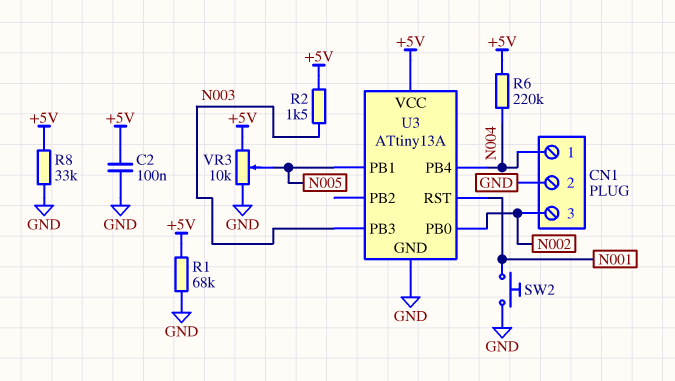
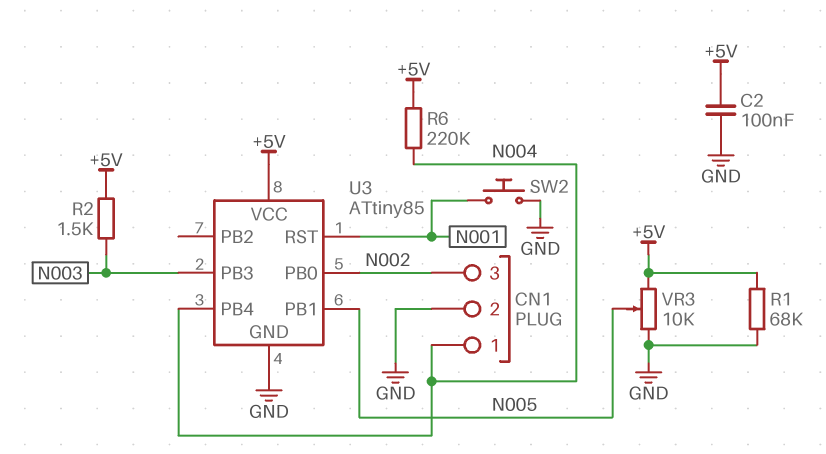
R8: 33k (+5V, GND) -> none
U3: ATtiny13A -> ATtiny85

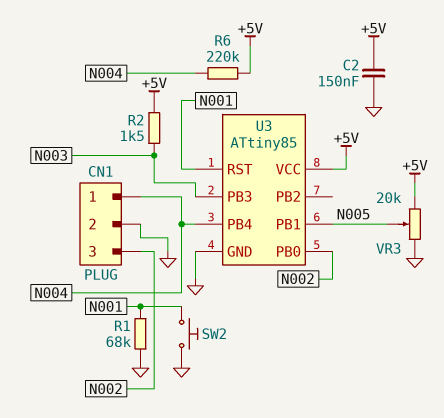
C2: 100nF (+5V, GND) -> 150nF (+5V, GND)
R1: 68k (+5V, GND) -> 68k (GND, N001)
VR3: 10k (+5V, GND, wiper N005) -> 20k (+5V, GND, wiper N005)

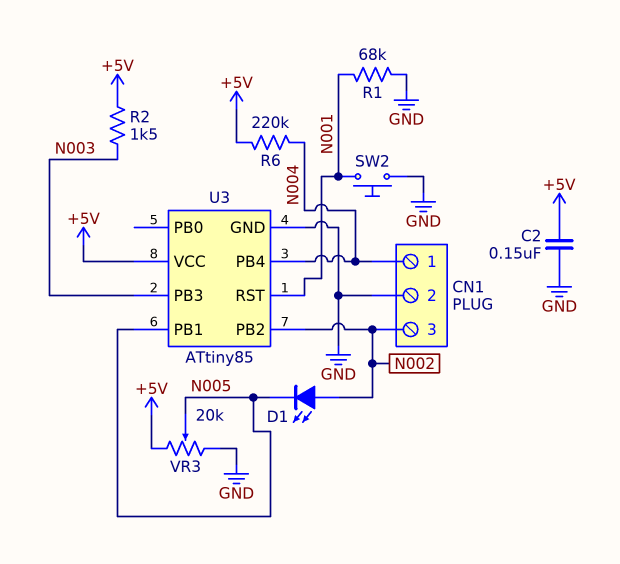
D1: none -> LED (A N002, K N005)
U3 pin PB0: N002 -> none
U3 pin PB2: none -> N002

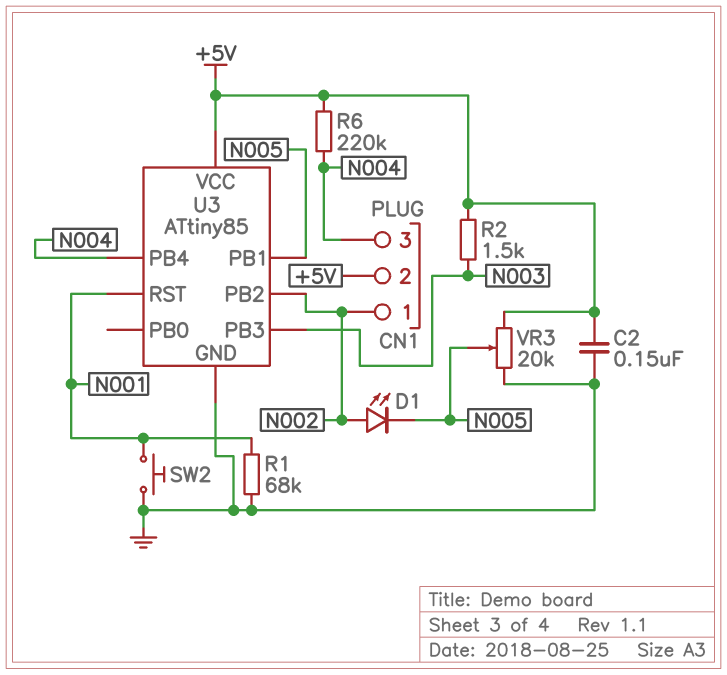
CN1 pin 1: N004 -> N002
CN1 pin 2: GND -> +5V
CN1 pin 3: N002 -> N004

